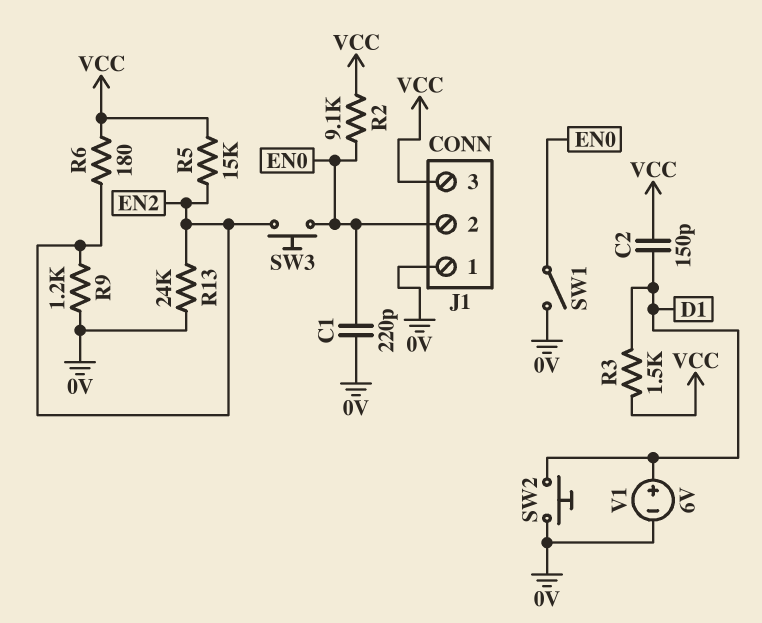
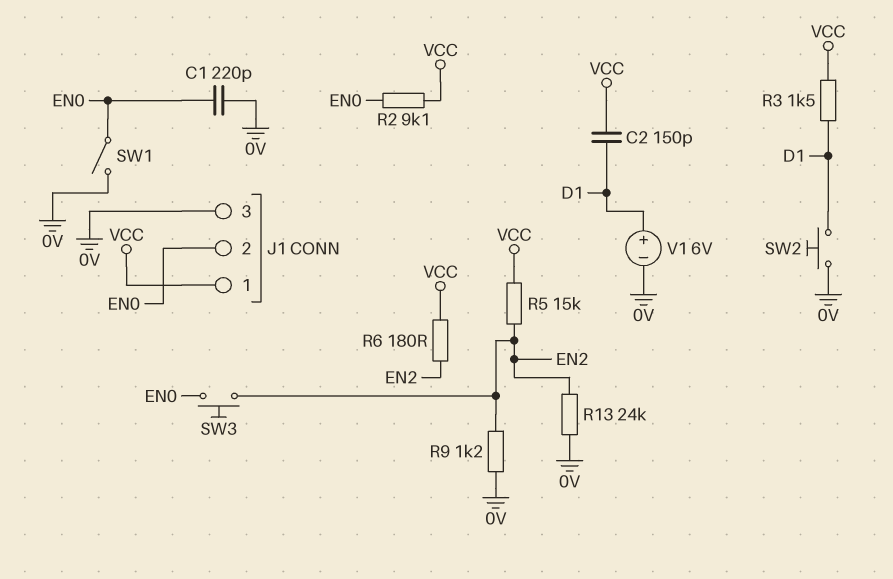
J1 pin 1: 0V -> VCC
J1 pin 3: VCC -> 0V

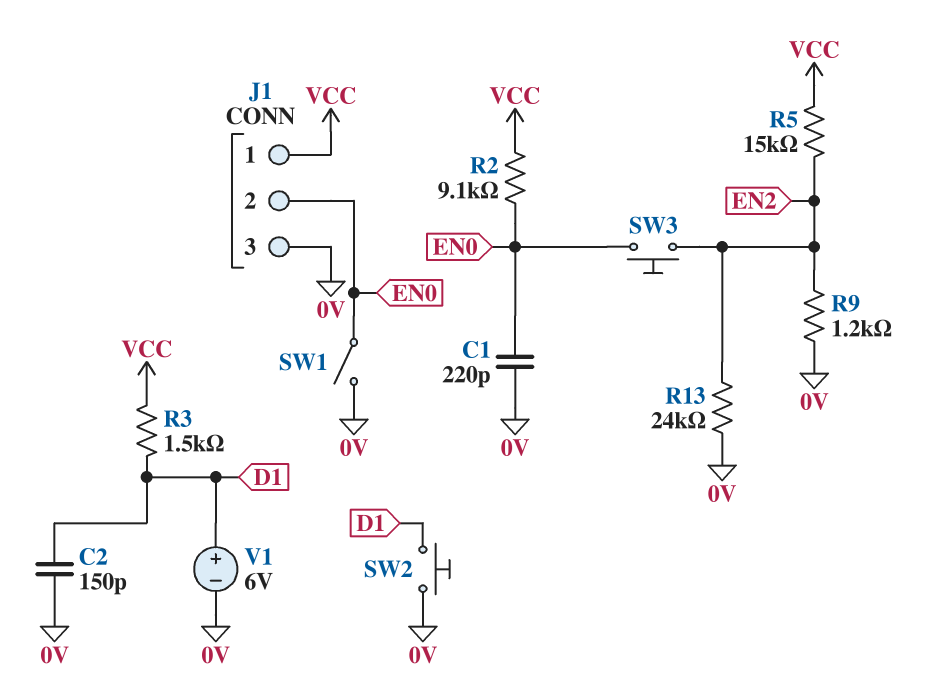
C2: 150pF (D1, VCC) -> 150pF (0V, D1)
R6: 180 (EN2, VCC) -> none

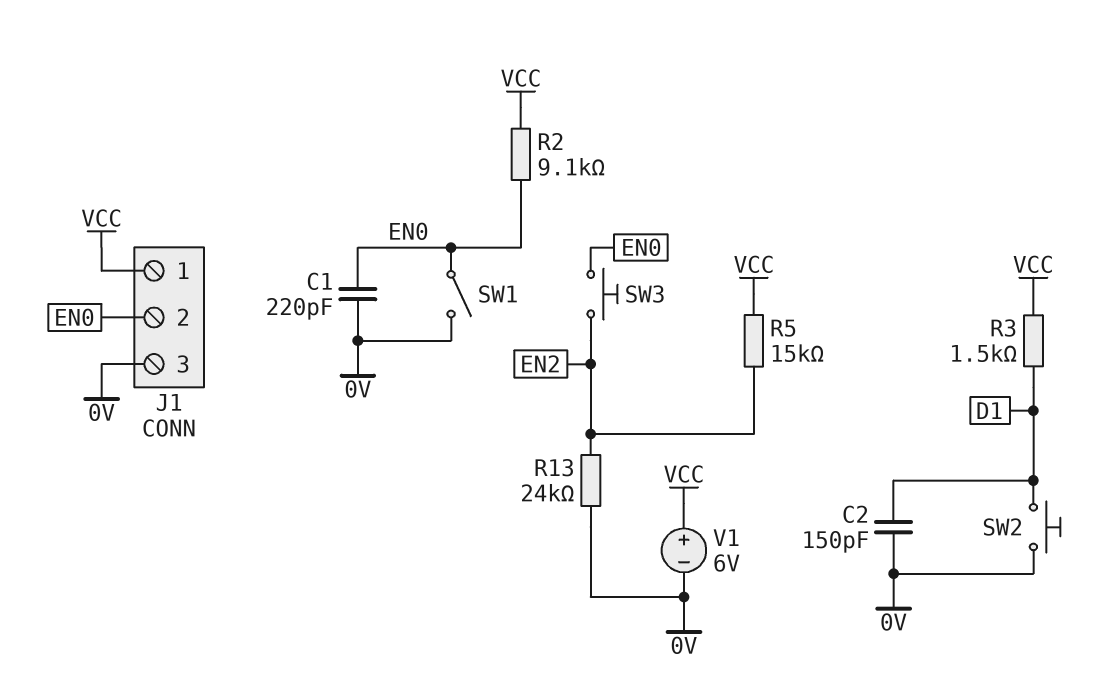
R9: 1.2k (0V, EN2) -> none
V1: 6V (plus D1, minus 0V) -> 6V (plus VCC, minus 0V)

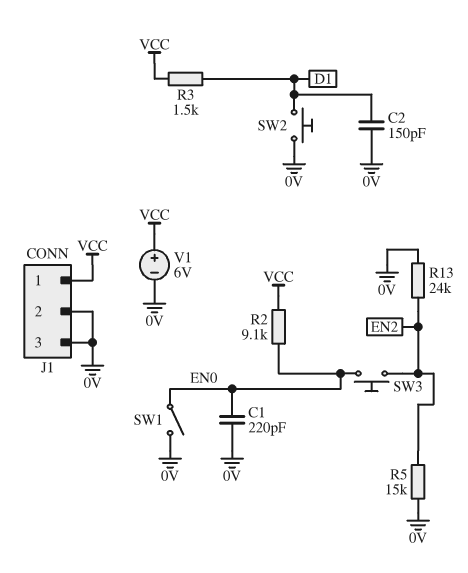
J1 pin 2: EN0 -> 0V
R5: 15k (EN2, VCC) -> 15k (0V, EN2)

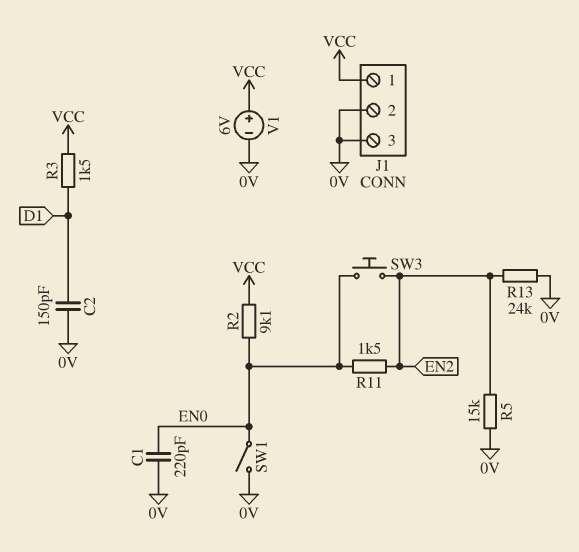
R11: none -> 1.5k (EN0, EN2)
SW2: button (0V, D1) -> none

